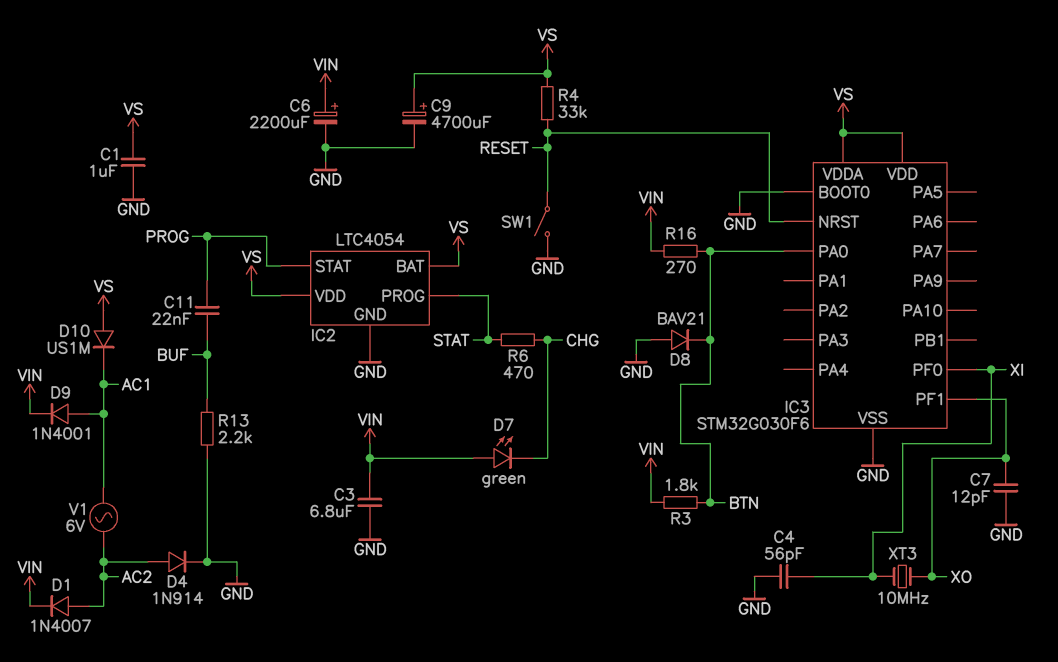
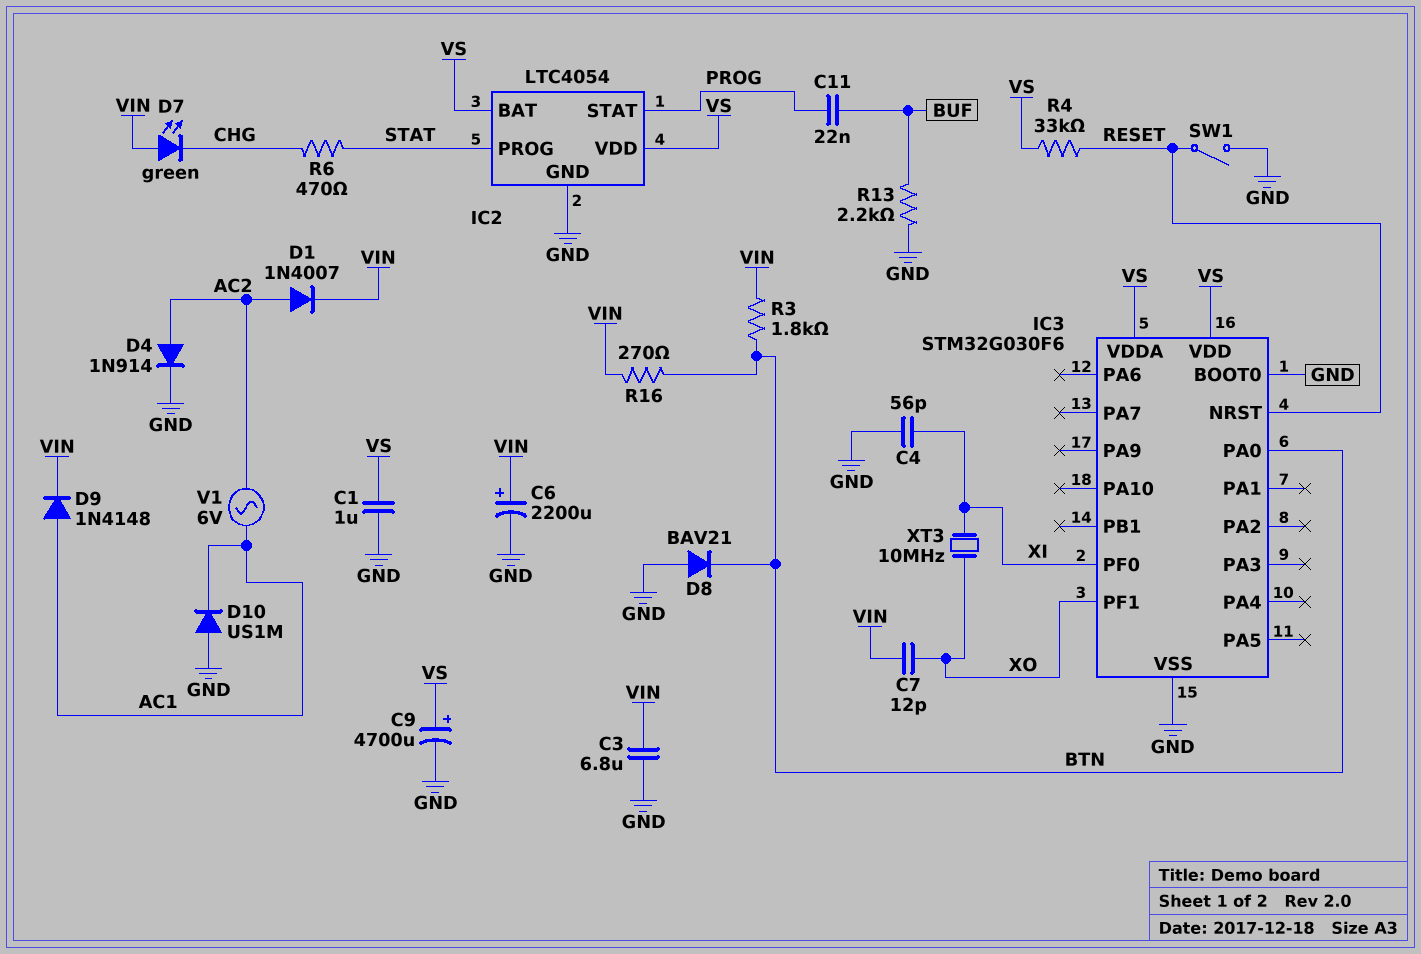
C7: 12pF (GND, XO) -> 12pF (VIN, XO)
D9: diode 1N4001 (A AC1, K VIN) -> diode 1N4148 (A AC1, K VIN)
D10: diode US1M (A VS, K AC1) -> diode US1M (A GND, K AC1)

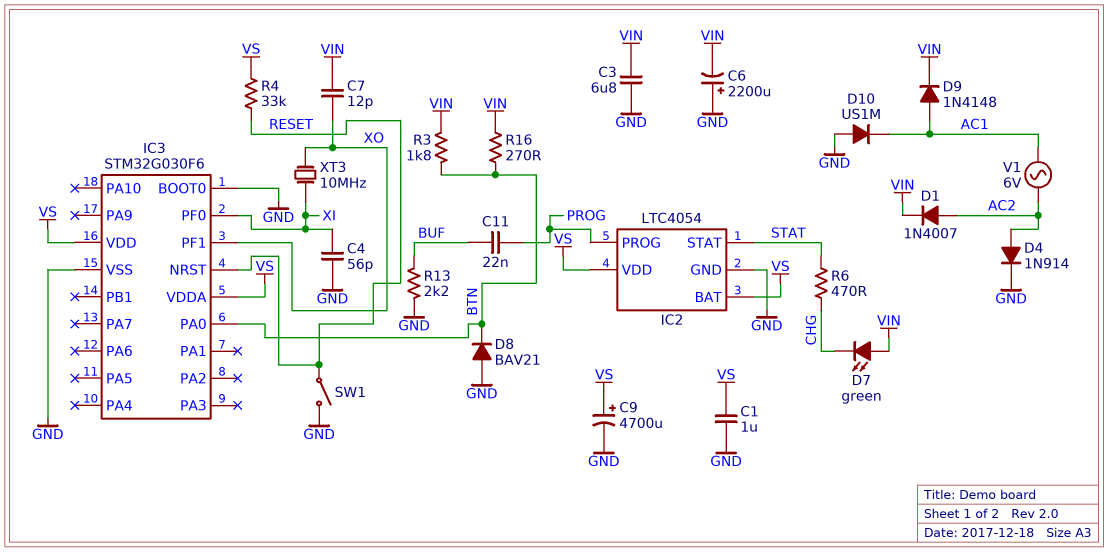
C6: 2200uF (plus VIN, minus GND) -> 2200uF (plus GND, minus VIN)
IC2 pin PROG: STAT -> PROG
IC2 pin STAT: PROG -> STAT

